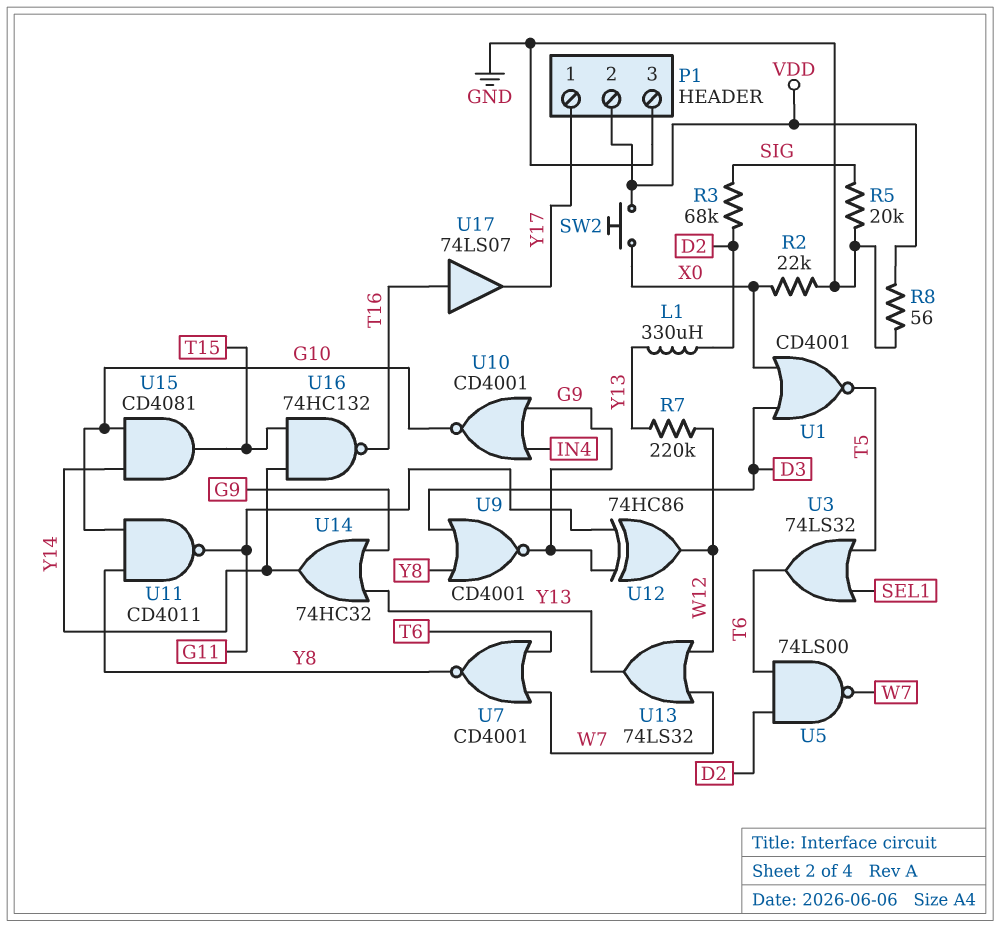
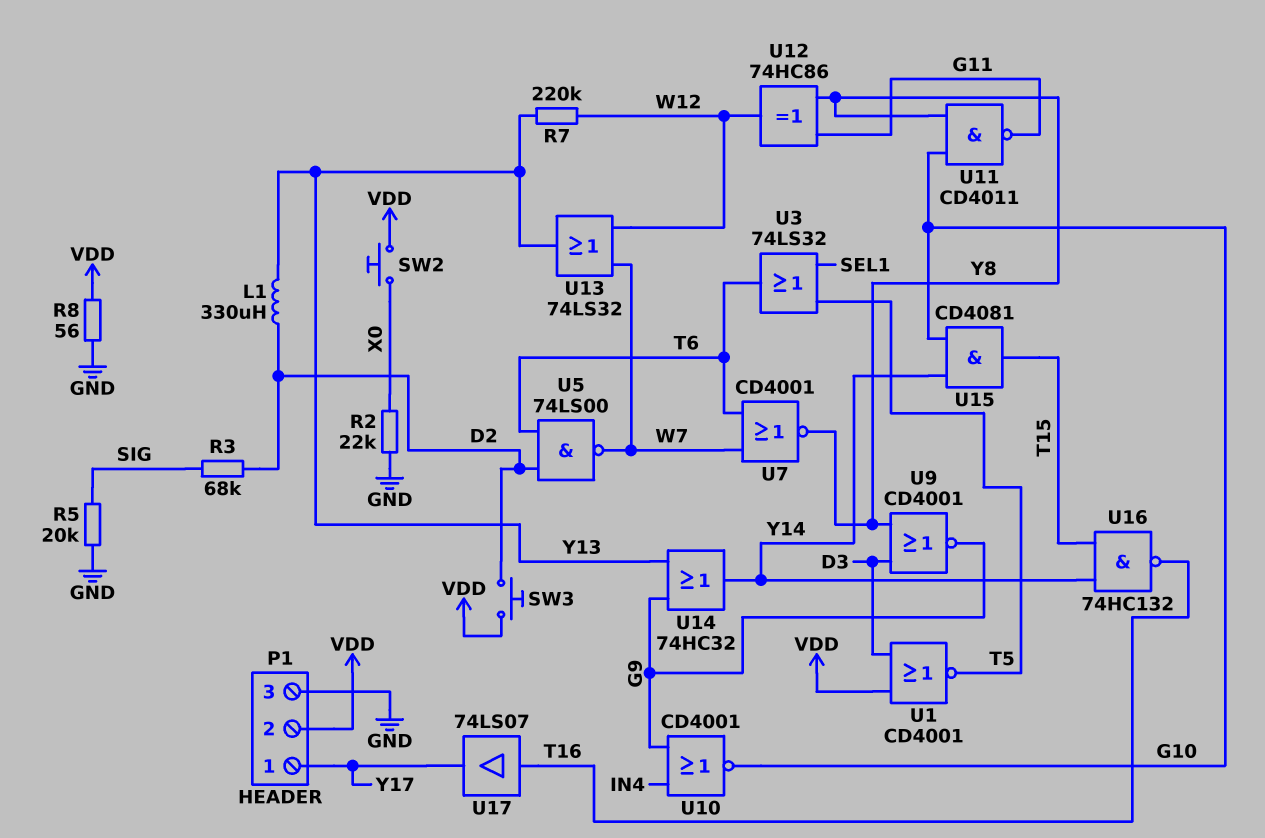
SW3: none -> button (D2, VDD)
U1: NOR CD4001 (in D3, in X0, out T5) -> NOR CD4001 (in D3, in VDD, out T5)
U12: XOR 74HC86 (in G9, in G11, out W12) -> XOR 74HC86 (in G11, in Y8, out W12)

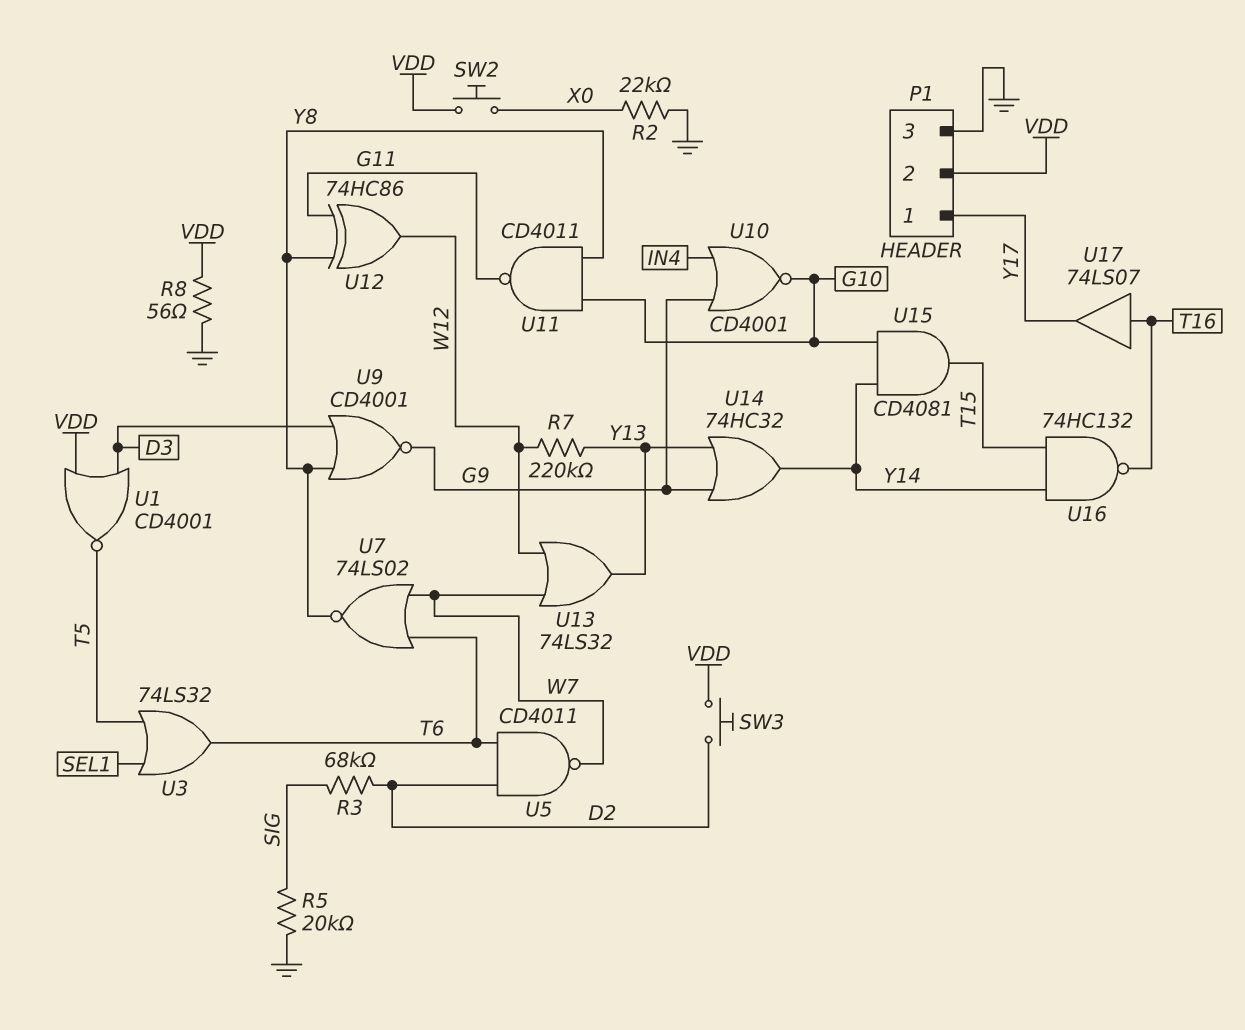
L1: 330uH (D2, Y13) -> none
U5: NAND 74LS00 (in D2, in T6, out W7) -> NAND CD4011 (in D2, in T6, out W7)
U7: NOR CD4001 (in T6, in W7, out Y8) -> NOR 74LS02 (in T6, in W7, out Y8)

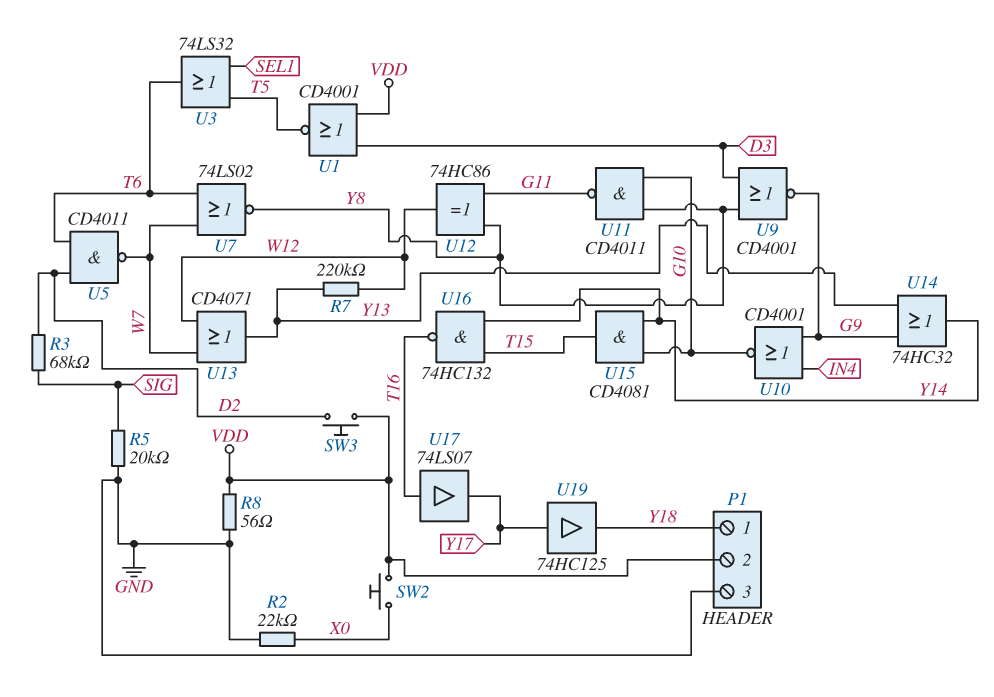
P1 pin 1: Y17 -> Y18
U13: OR 74LS32 (in W7, in W12, out Y13) -> OR CD4071 (in W7, in W12, out Y13)
U19: none -> buffer 74HC125 (in Y17, out Y18)

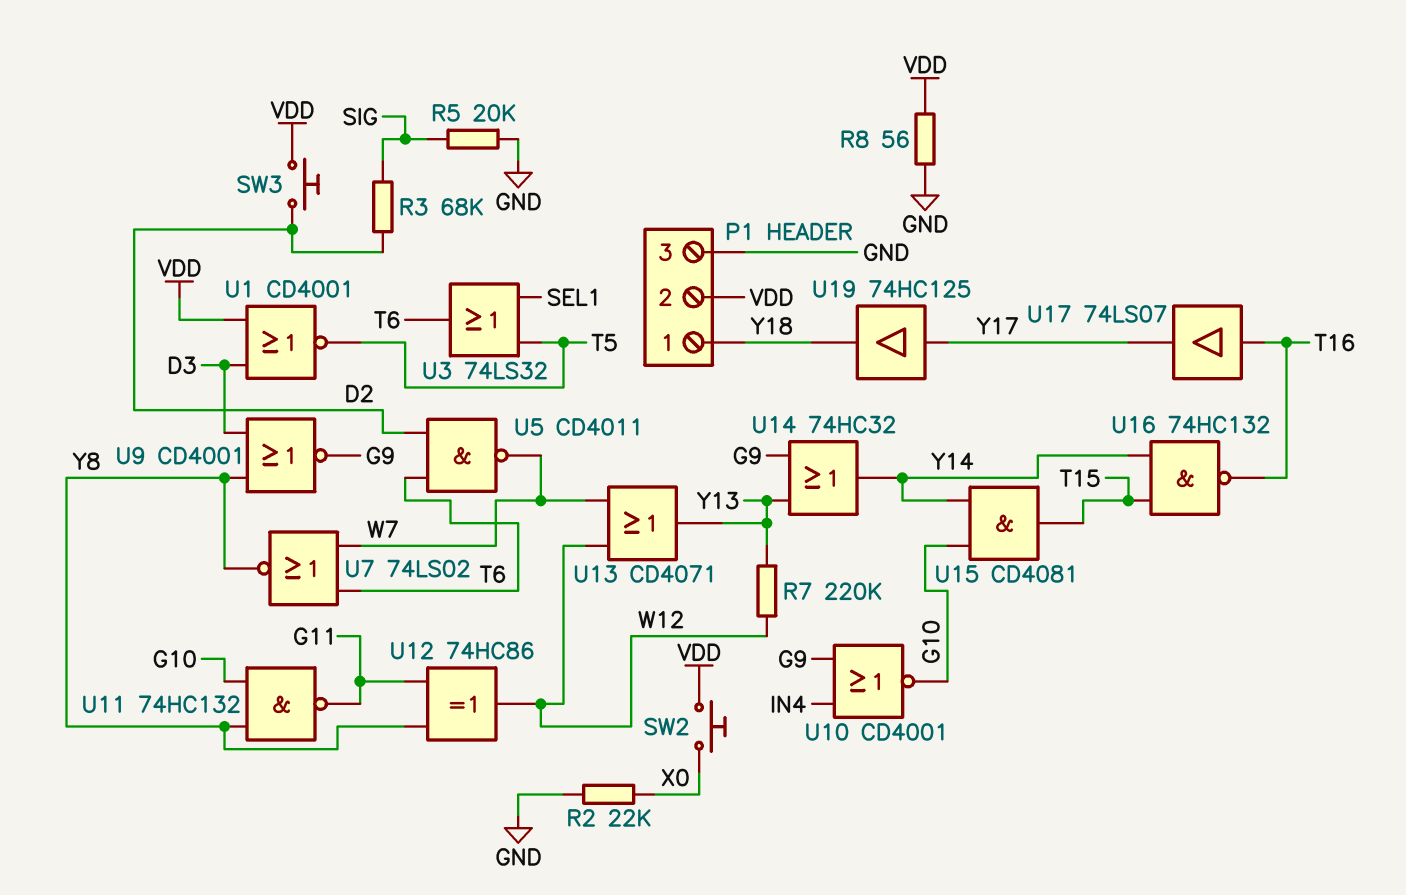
U11: NAND CD4011 (in G10, in Y8, out G11) -> NAND 74HC132 (in G10, in Y8, out G11)

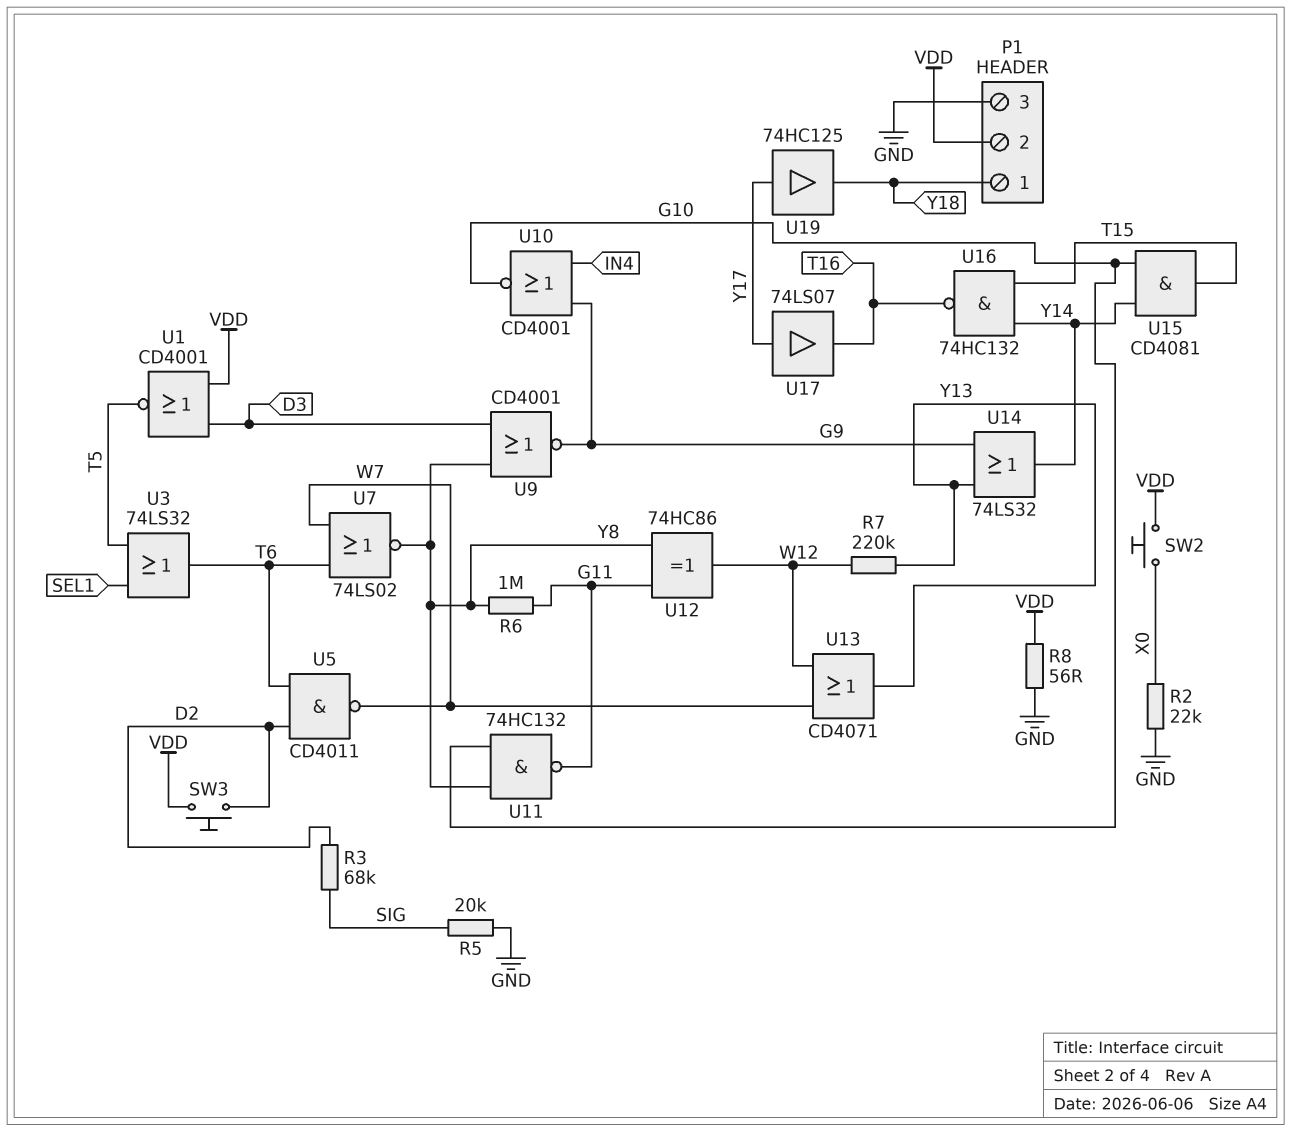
R6: none -> 1M (G11, Y8)
U14: OR 74HC32 (in G9, in Y13, out Y14) -> OR 74LS32 (in G9, in Y13, out Y14)
U17: buffer 74LS07 (in T16, out Y17) -> buffer 74LS07 (in Y17, out T16)

